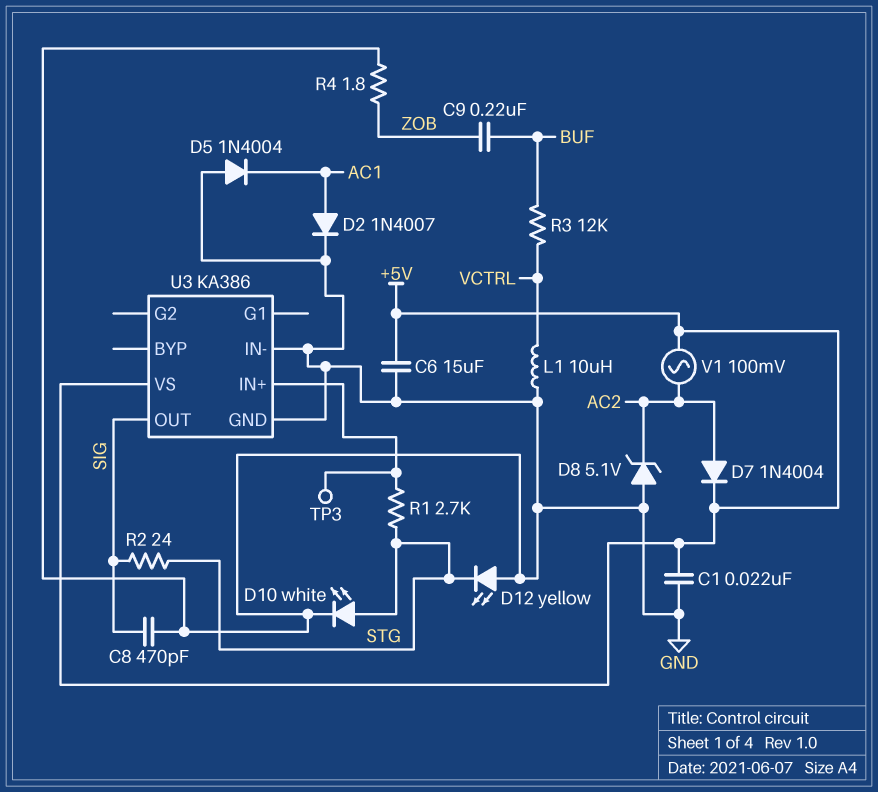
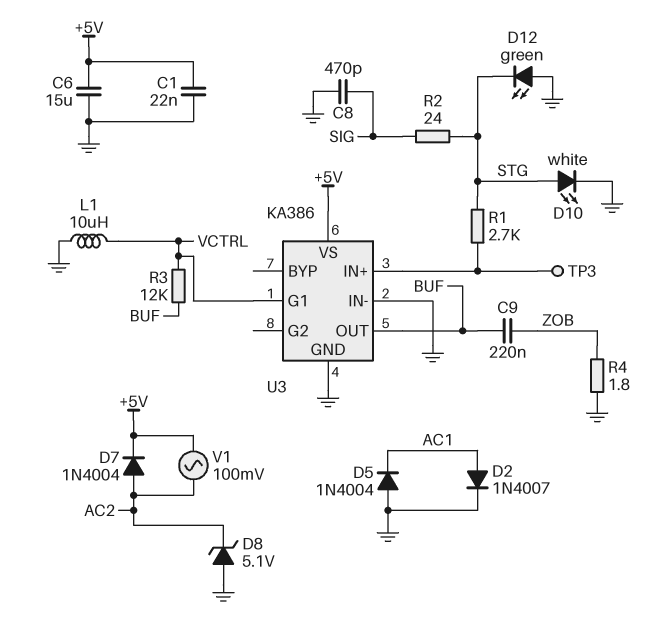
D12: LED yellow (A GND, K STG) -> LED green (A GND, K STG)
U3 pin G1: none -> VCTRL
U3 pin OUT: SIG -> BUF

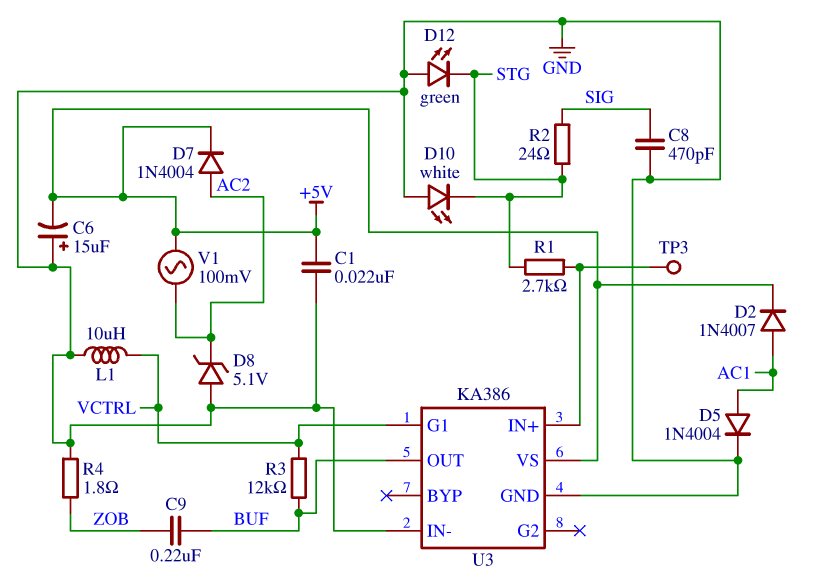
C6: 15uF (+5V, GND) -> 15uF (plus GND, minus +5V)
D2: diode 1N4007 (A AC1, K GND) -> diode 1N4007 (A AC1, K +5V)
D5: diode 1N4004 (A GND, K AC1) -> diode 1N4004 (A AC1, K GND)
D10: LED white (A STG, K GND) -> LED white (A GND, K STG)

